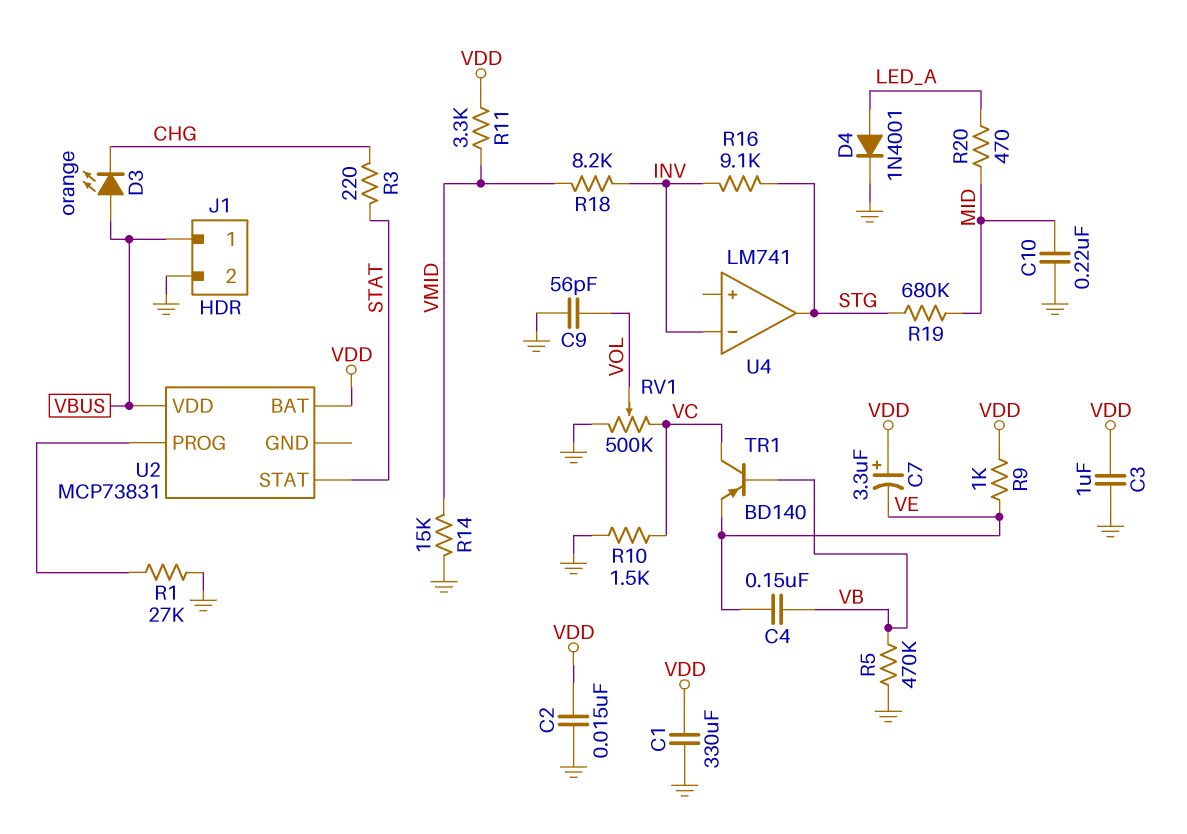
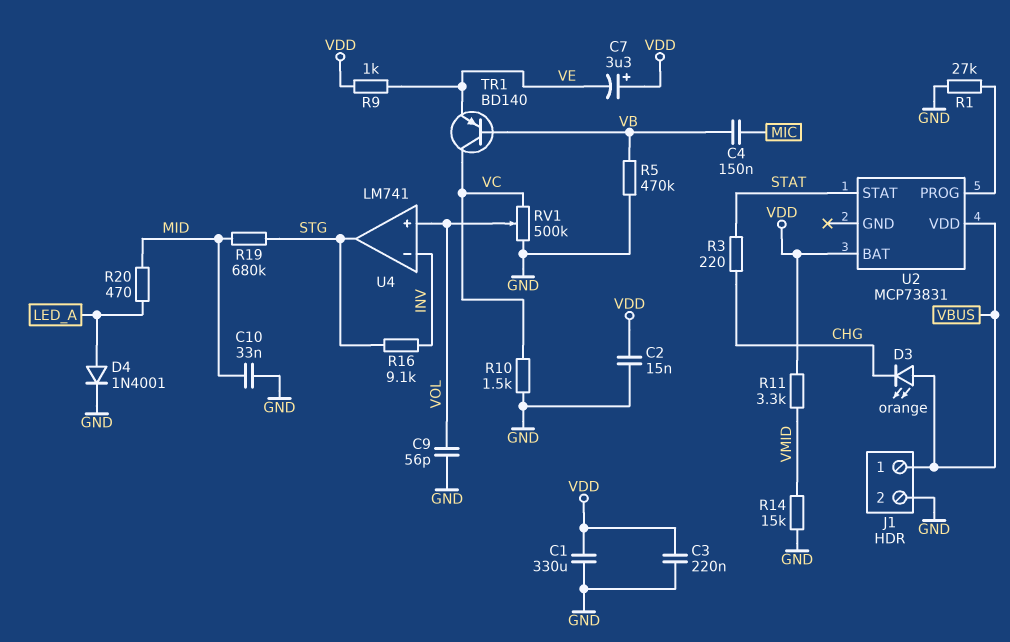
C3: 1uF (GND, VDD) -> 220nF (GND, VDD)
C4: 150nF (VB, VE) -> 150nF (MIC, VB)
C10: 220nF (GND, MID) -> 33nF (GND, MID)
R18: 8.2k (INV, VMID) -> none
U4 pin in+: none -> VOL

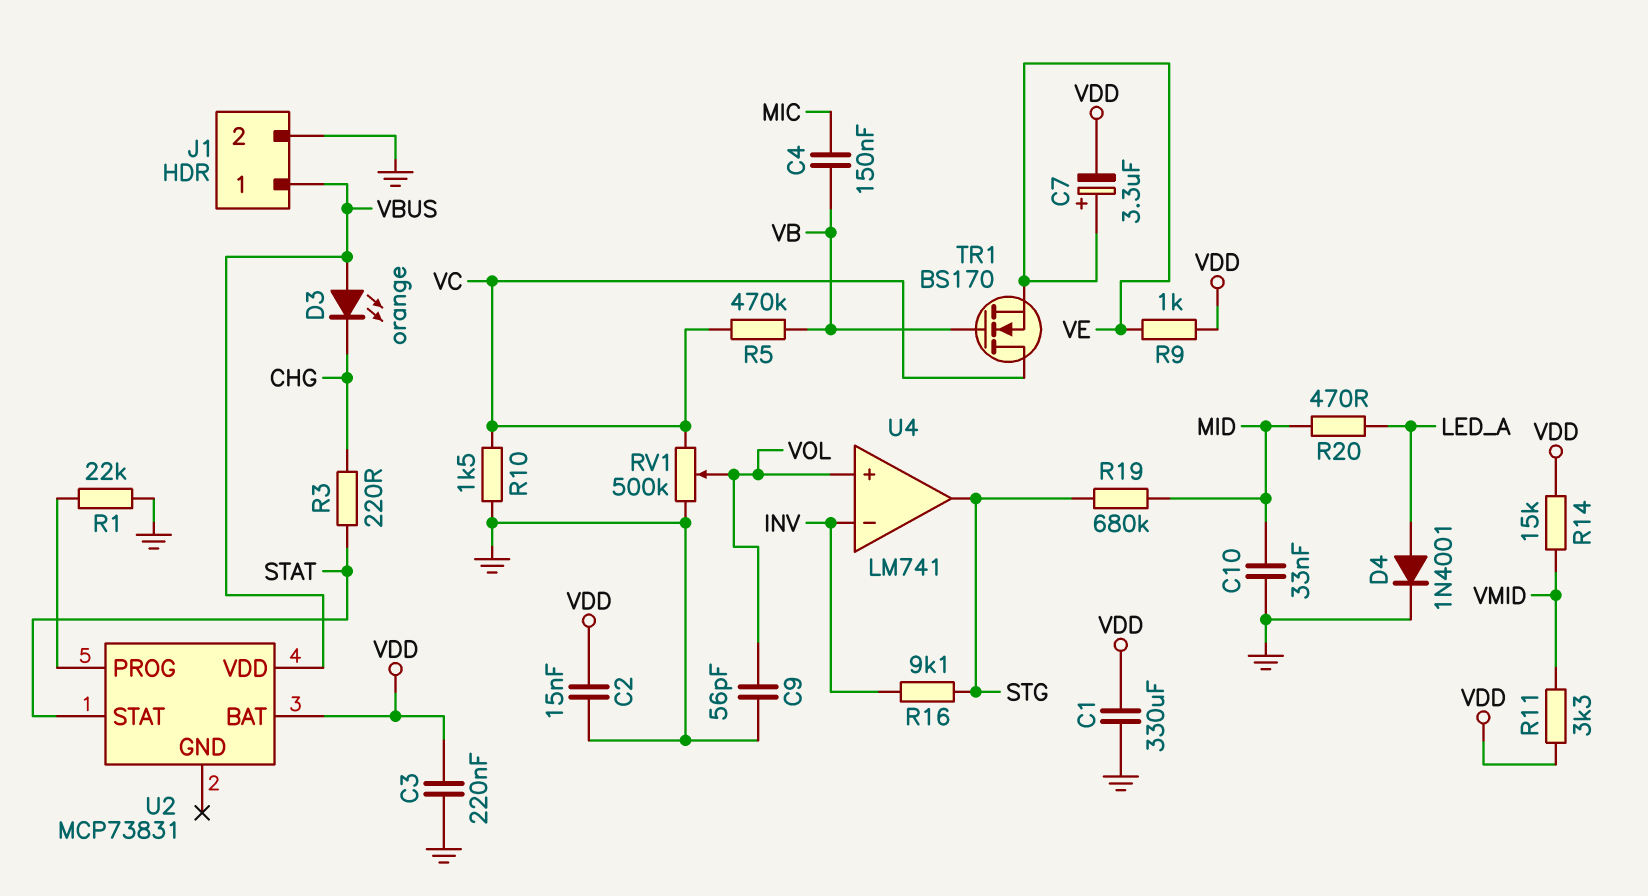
C7: 3.3uF (plus VDD, minus VE) -> 3.3uF (plus VE, minus VDD)
R1: 27k (GND, U2/PROG) -> 22k (GND, U2/PROG)
R5: 470k (GND, VB) -> 470k (VB, VC)
R14: 15k (GND, VMID) -> 15k (VDD, VMID)
TR1: PNP BD140 (B VB, C VC, E VE) -> NMOS BS170 (G VB, D VC, S VE)

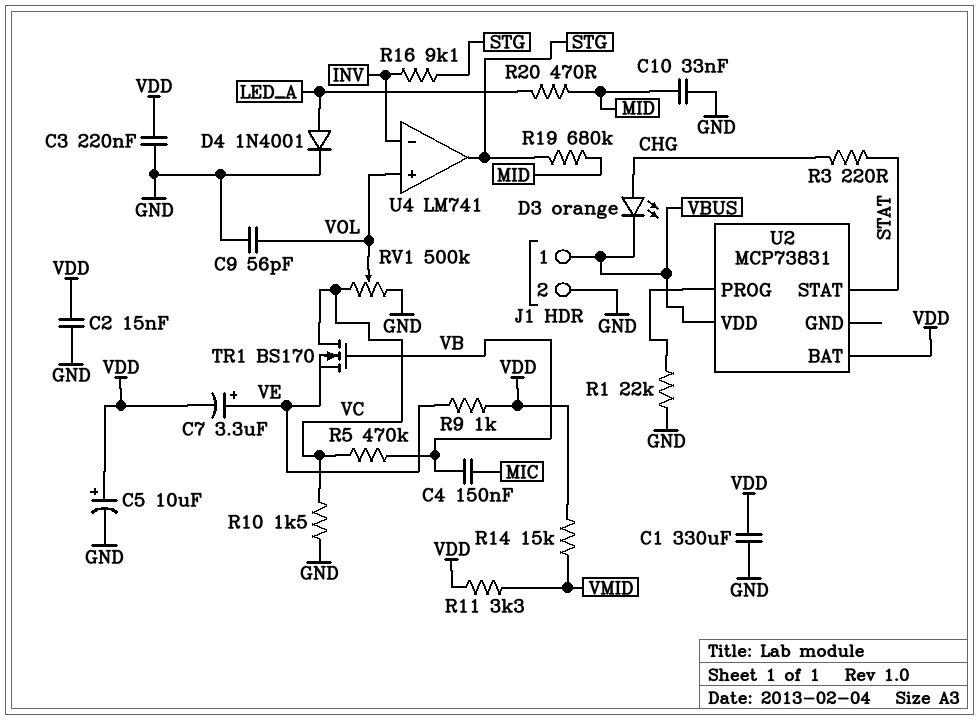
C5: none -> 10uF (plus VDD, minus GND)
D3: LED orange (A VBUS, K CHG) -> LED orange (A CHG, K VBUS)

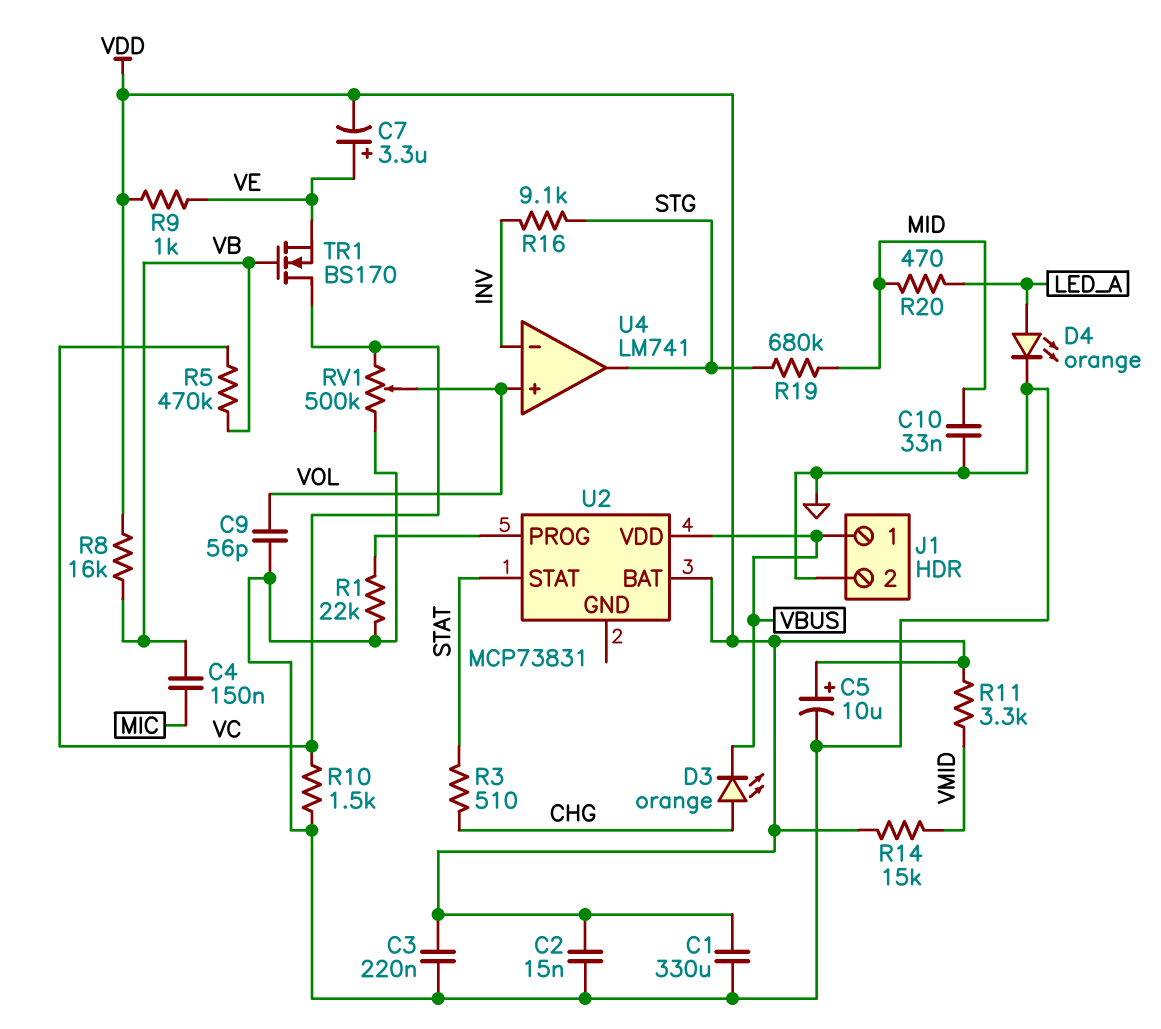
D4: diode 1N4001 (A LED_A, K GND) -> LED orange (A LED_A, K GND)
R3: 220 (CHG, STAT) -> 510 (CHG, STAT)
R8: none -> 16k (VB, VDD)

